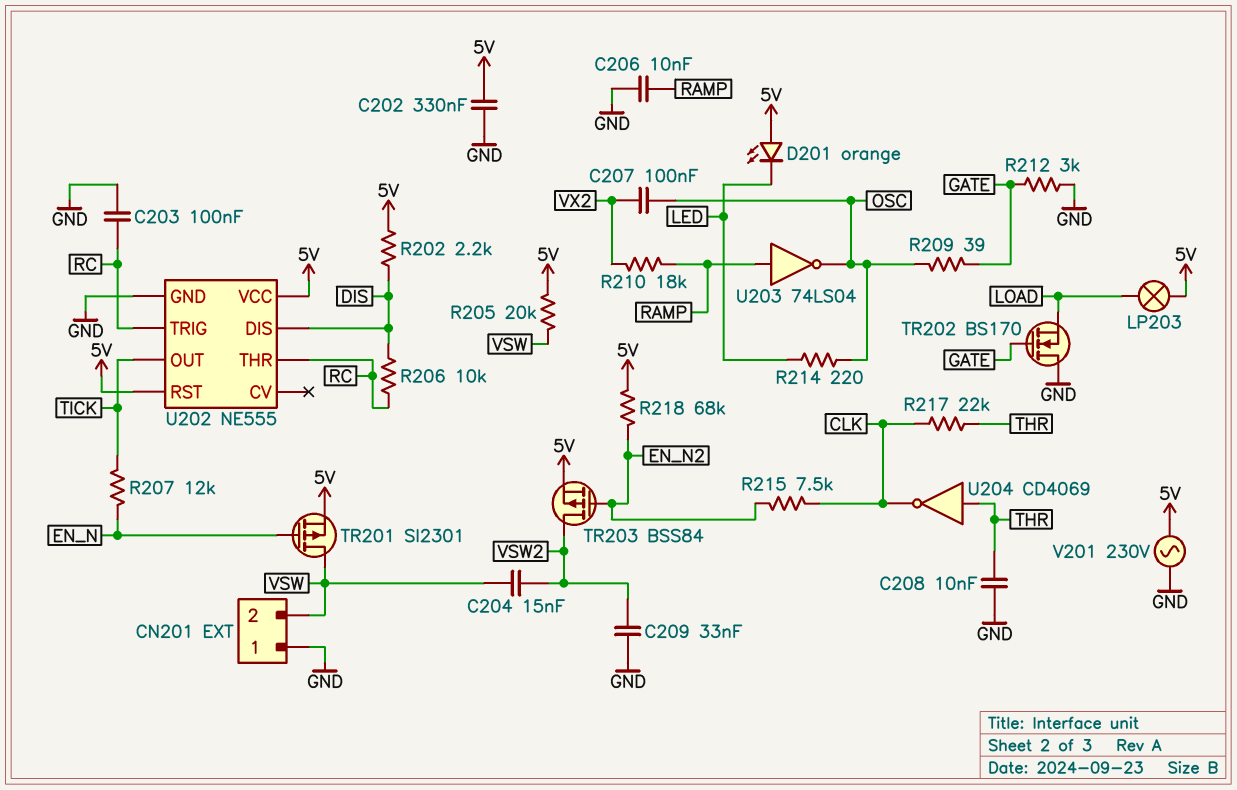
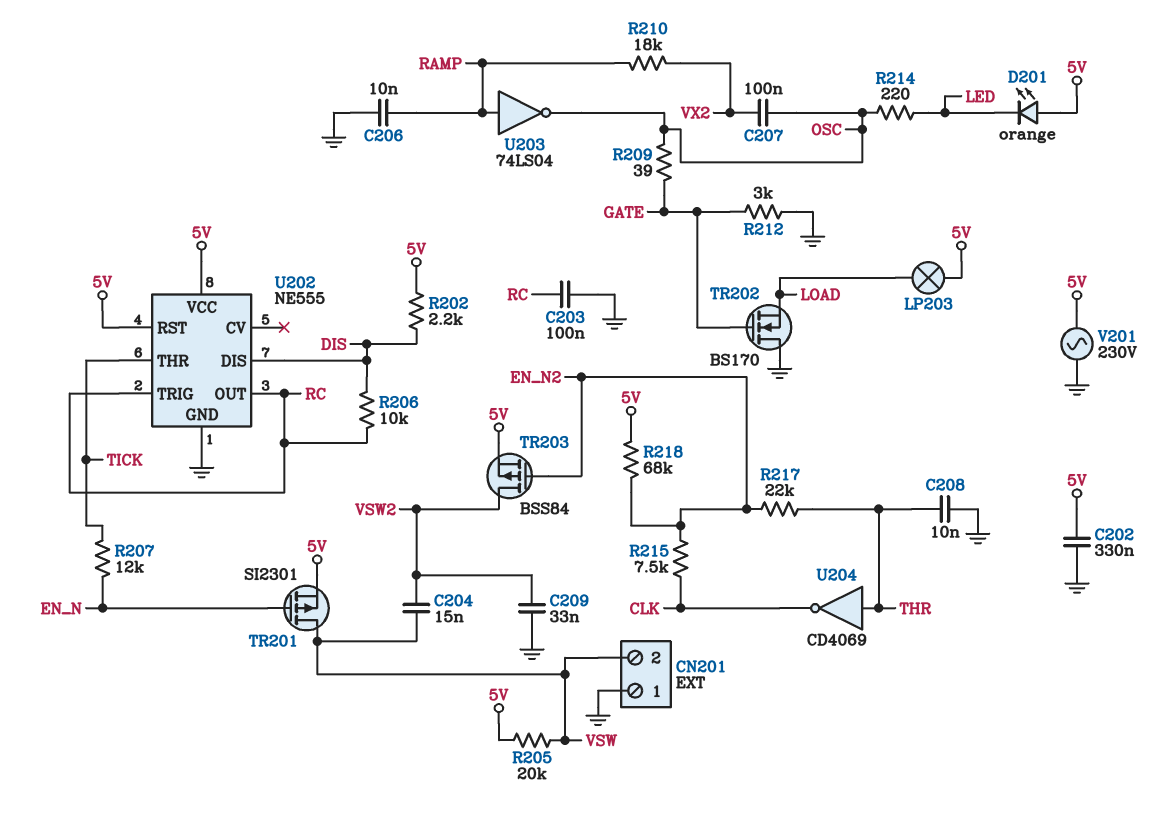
R217: 22k (CLK, THR) -> 22k (EN_N2, THR)
U202 pin OUT: TICK -> RC
U202 pin THR: RC -> TICK

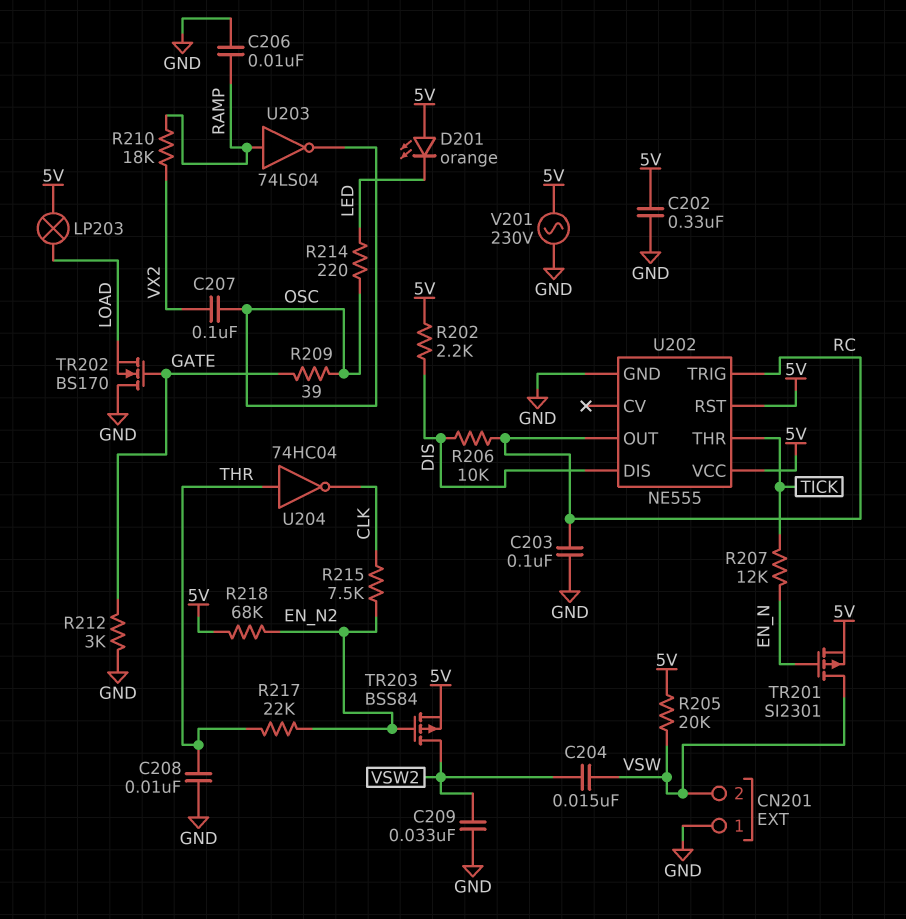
U204: NOT CD4069 (in THR, out CLK) -> NOT 74HC04 (in THR, out CLK)

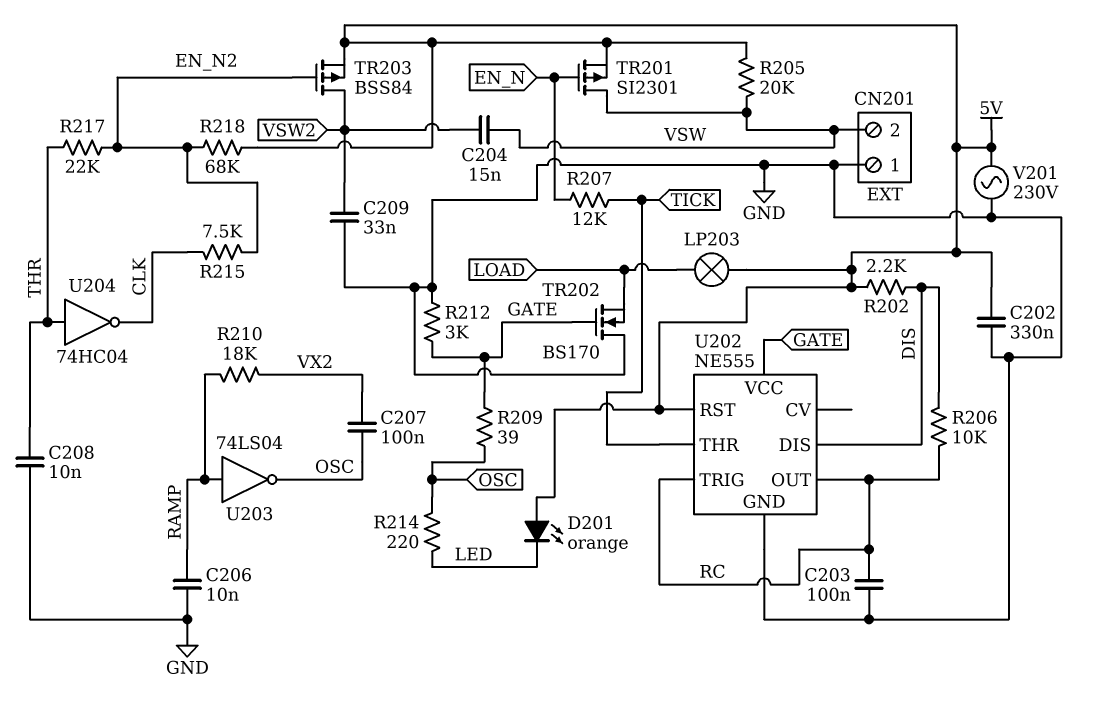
U202 pin VCC: 5V -> GATE

